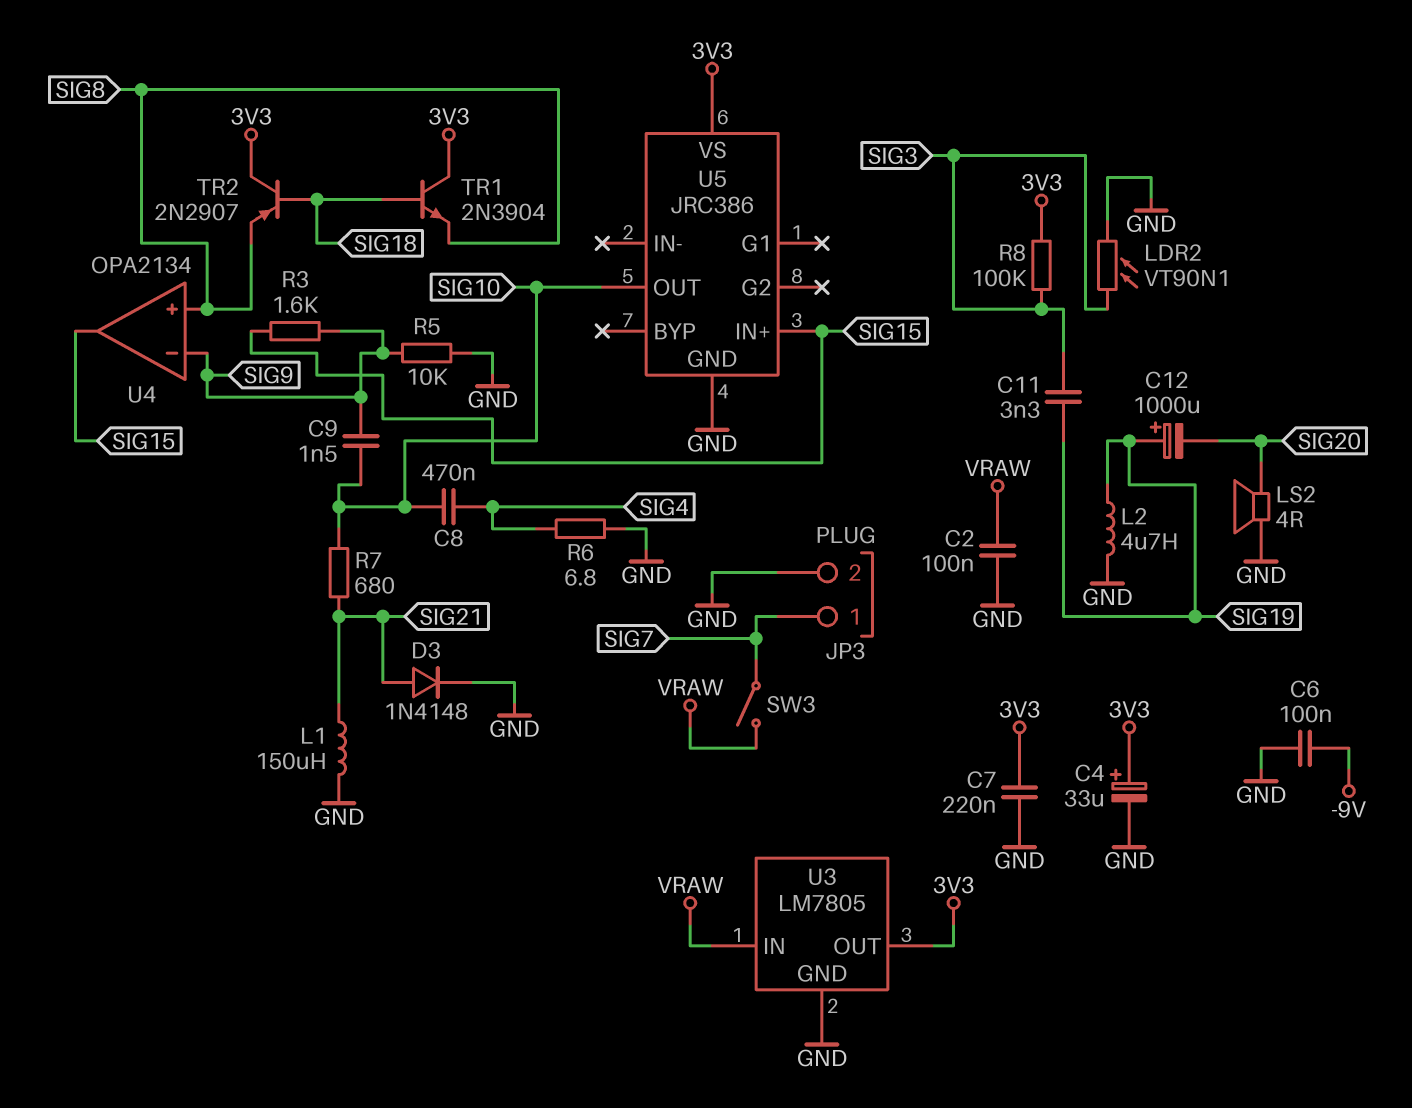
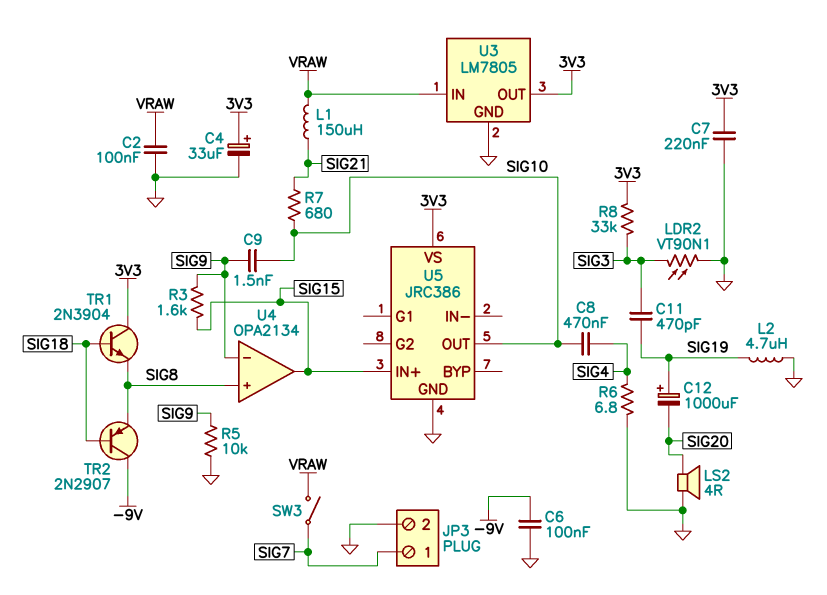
C11: 3.3nF (SIG3, SIG19) -> 470pF (SIG3, SIG19)
D3: diode 1N4148 (A SIG21, K GND) -> none
L1: 150uH (GND, SIG21) -> 150uH (SIG21, VRAW)
R8: 100k (3V3, SIG3) -> 33k (3V3, SIG3)
TR2: PNP 2N2907 (B SIG18, C 3V3, E SIG8) -> PNP 2N2907 (B SIG18, C -9V, E SIG8)

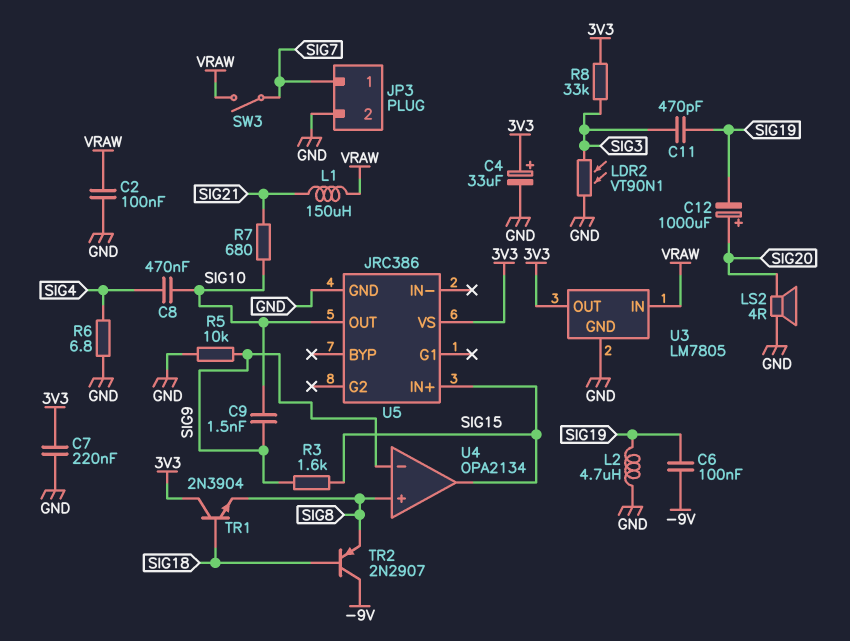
C6: 100nF (-9V, GND) -> 100nF (-9V, SIG19)
C12: 1000uF (plus SIG19, minus SIG20) -> 1000uF (plus SIG20, minus SIG19)

